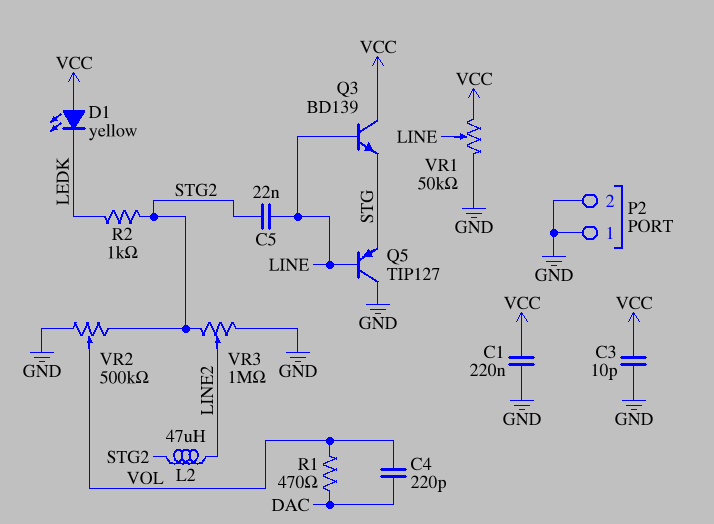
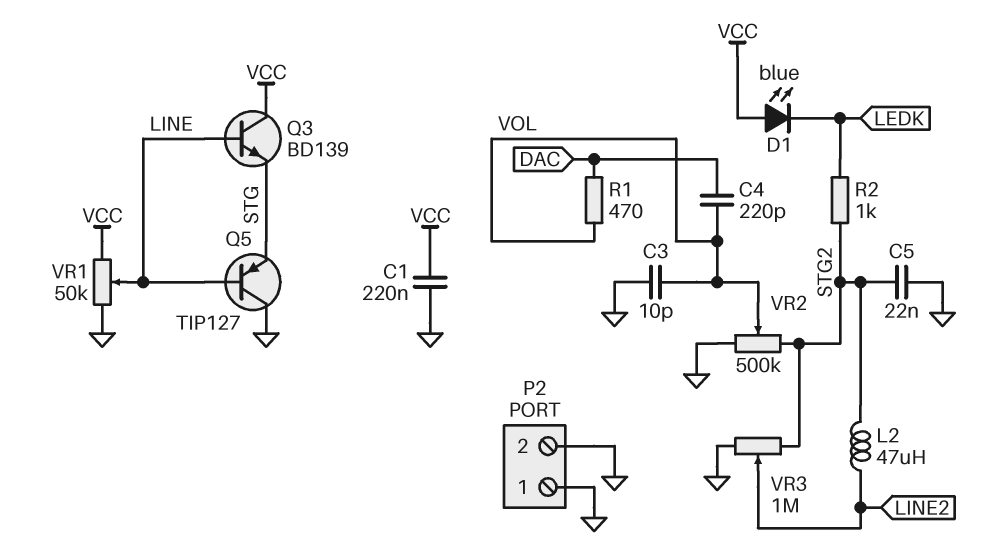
C3: 10pF (GND, VCC) -> 10pF (GND, VOL)
C5: 22nF (LINE, STG2) -> 22nF (GND, STG2)
D1: LED yellow (A VCC, K LEDK) -> LED blue (A VCC, K LEDK)

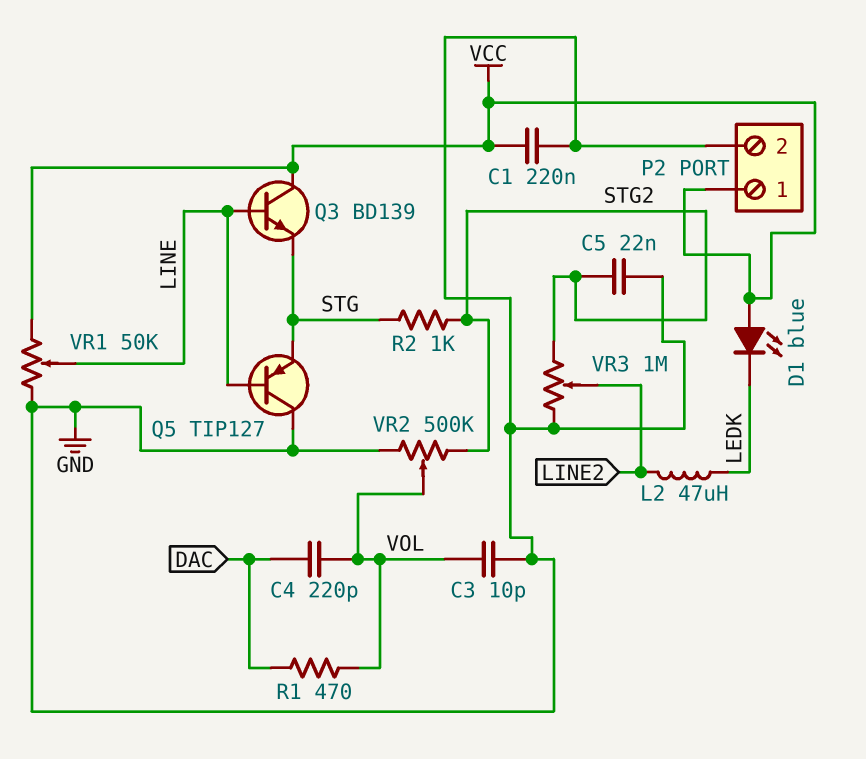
L2: 47uH (LINE2, STG2) -> 47uH (LEDK, LINE2)
P2 pin 1: GND -> VCC
R2: 1k (LEDK, STG2) -> 1k (STG, STG2)

